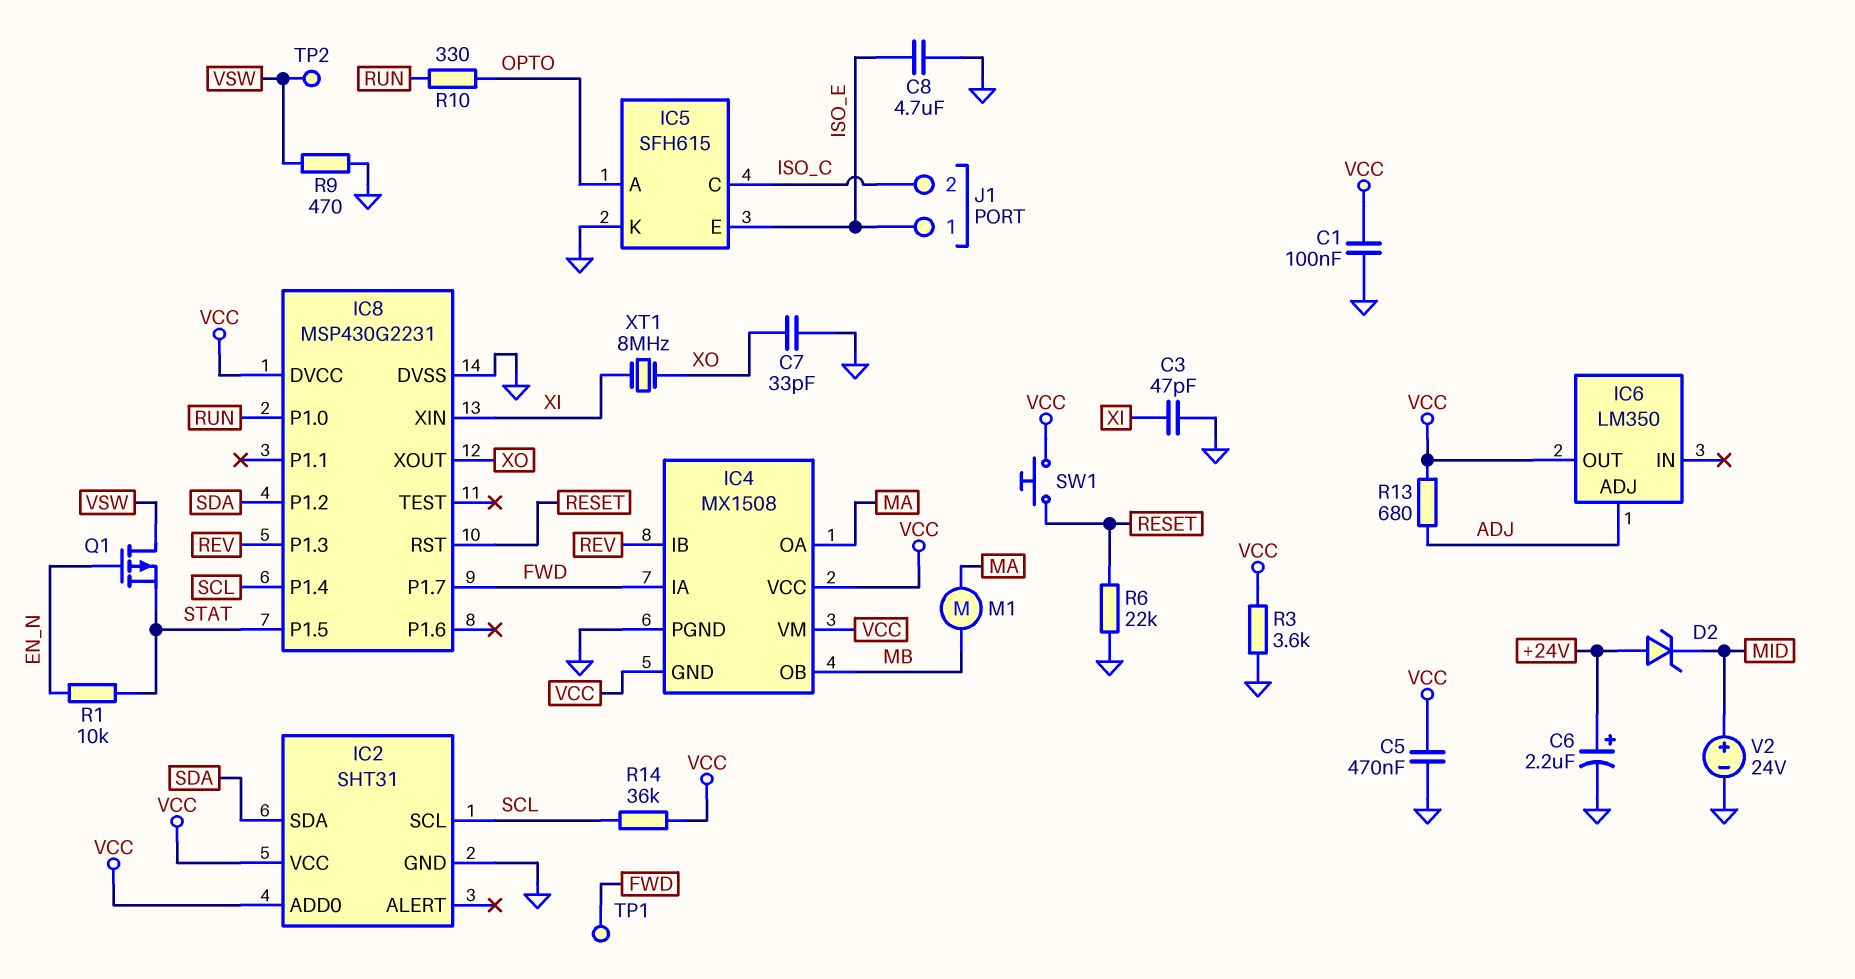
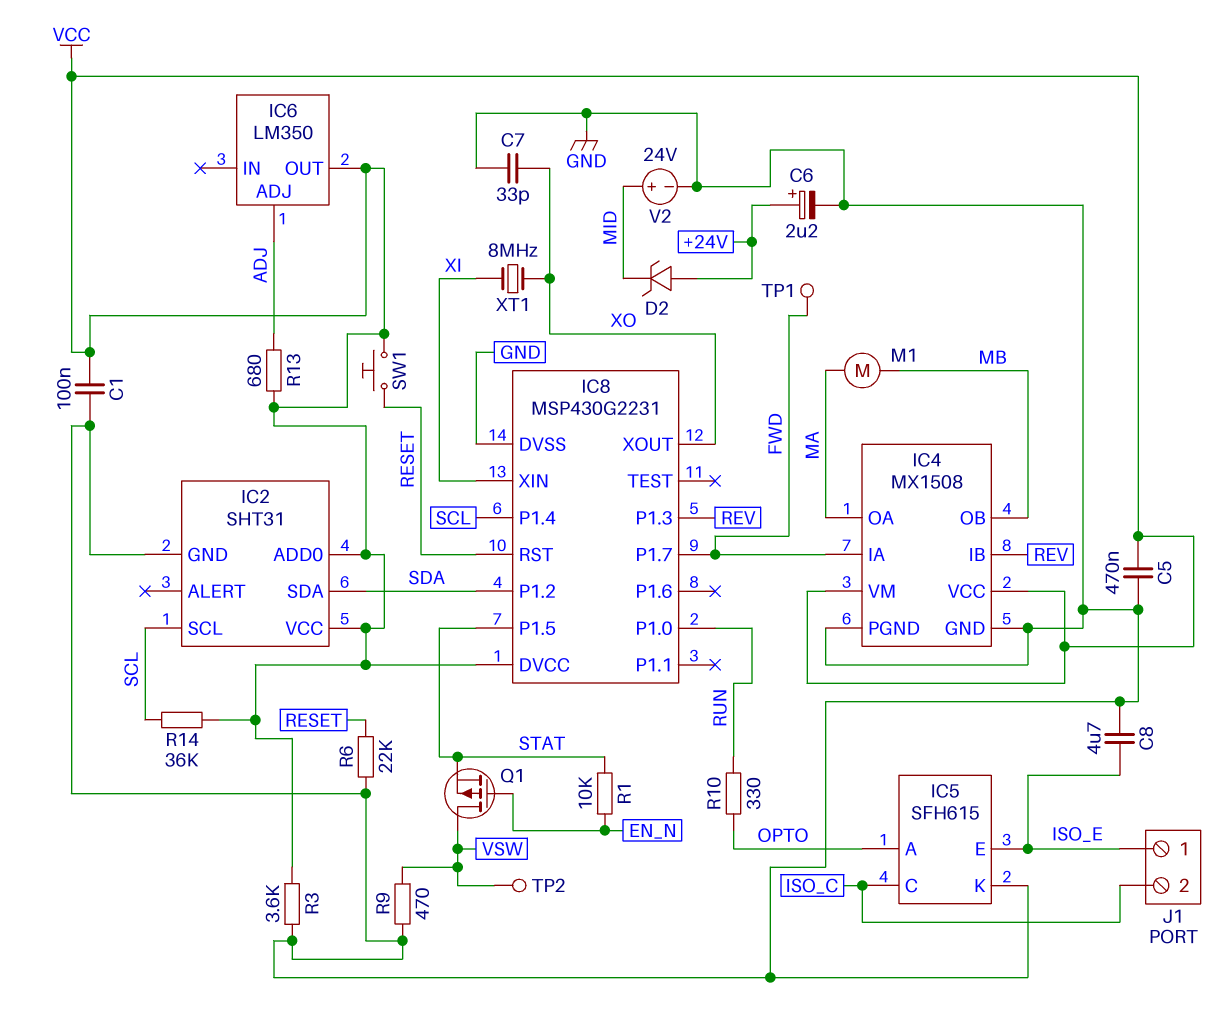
C3: 47pF (GND, XI) -> none
IC4 pin GND: VCC -> GND

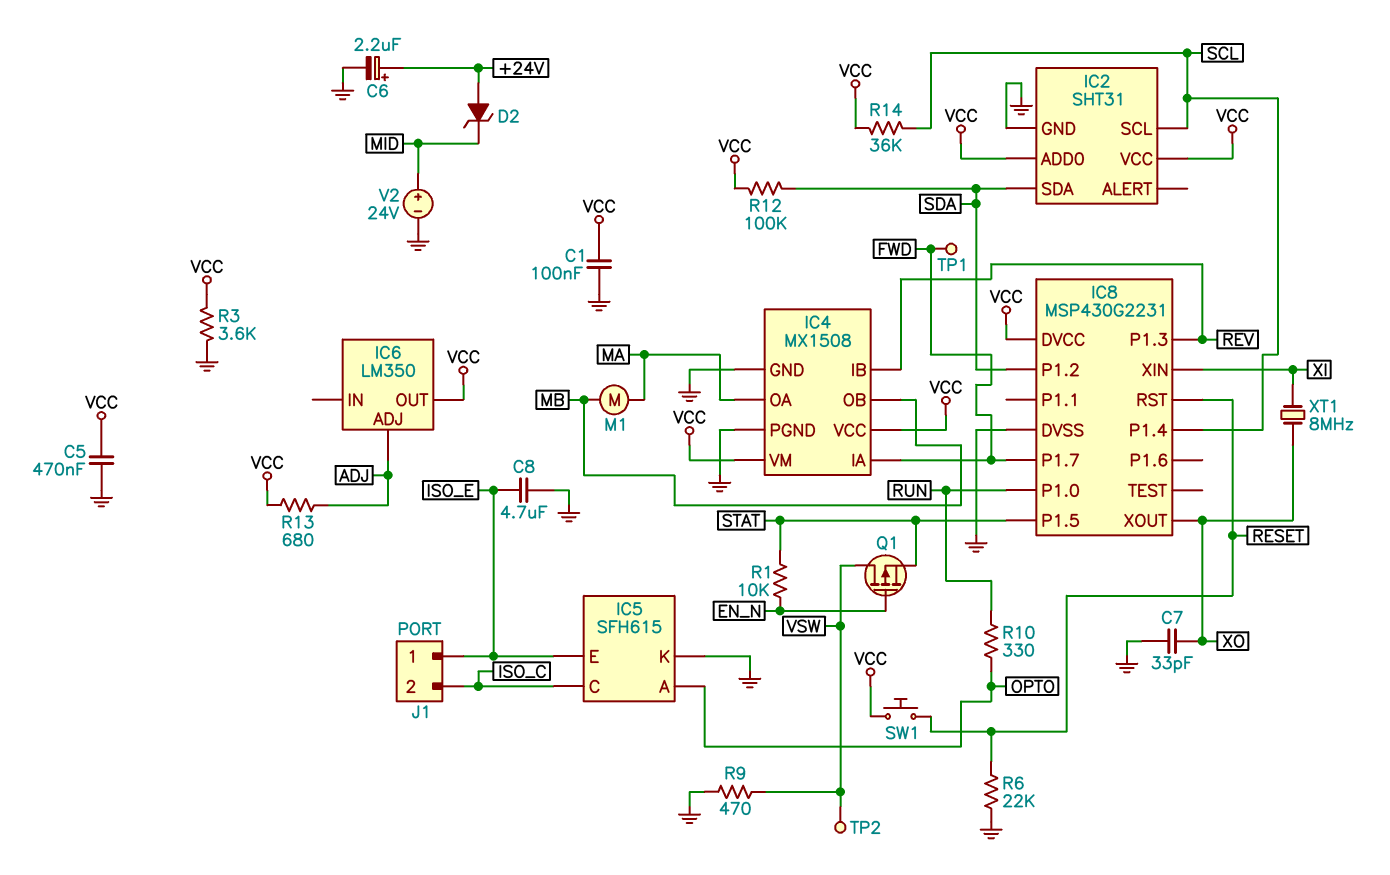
R12: none -> 100k (SDA, VCC)

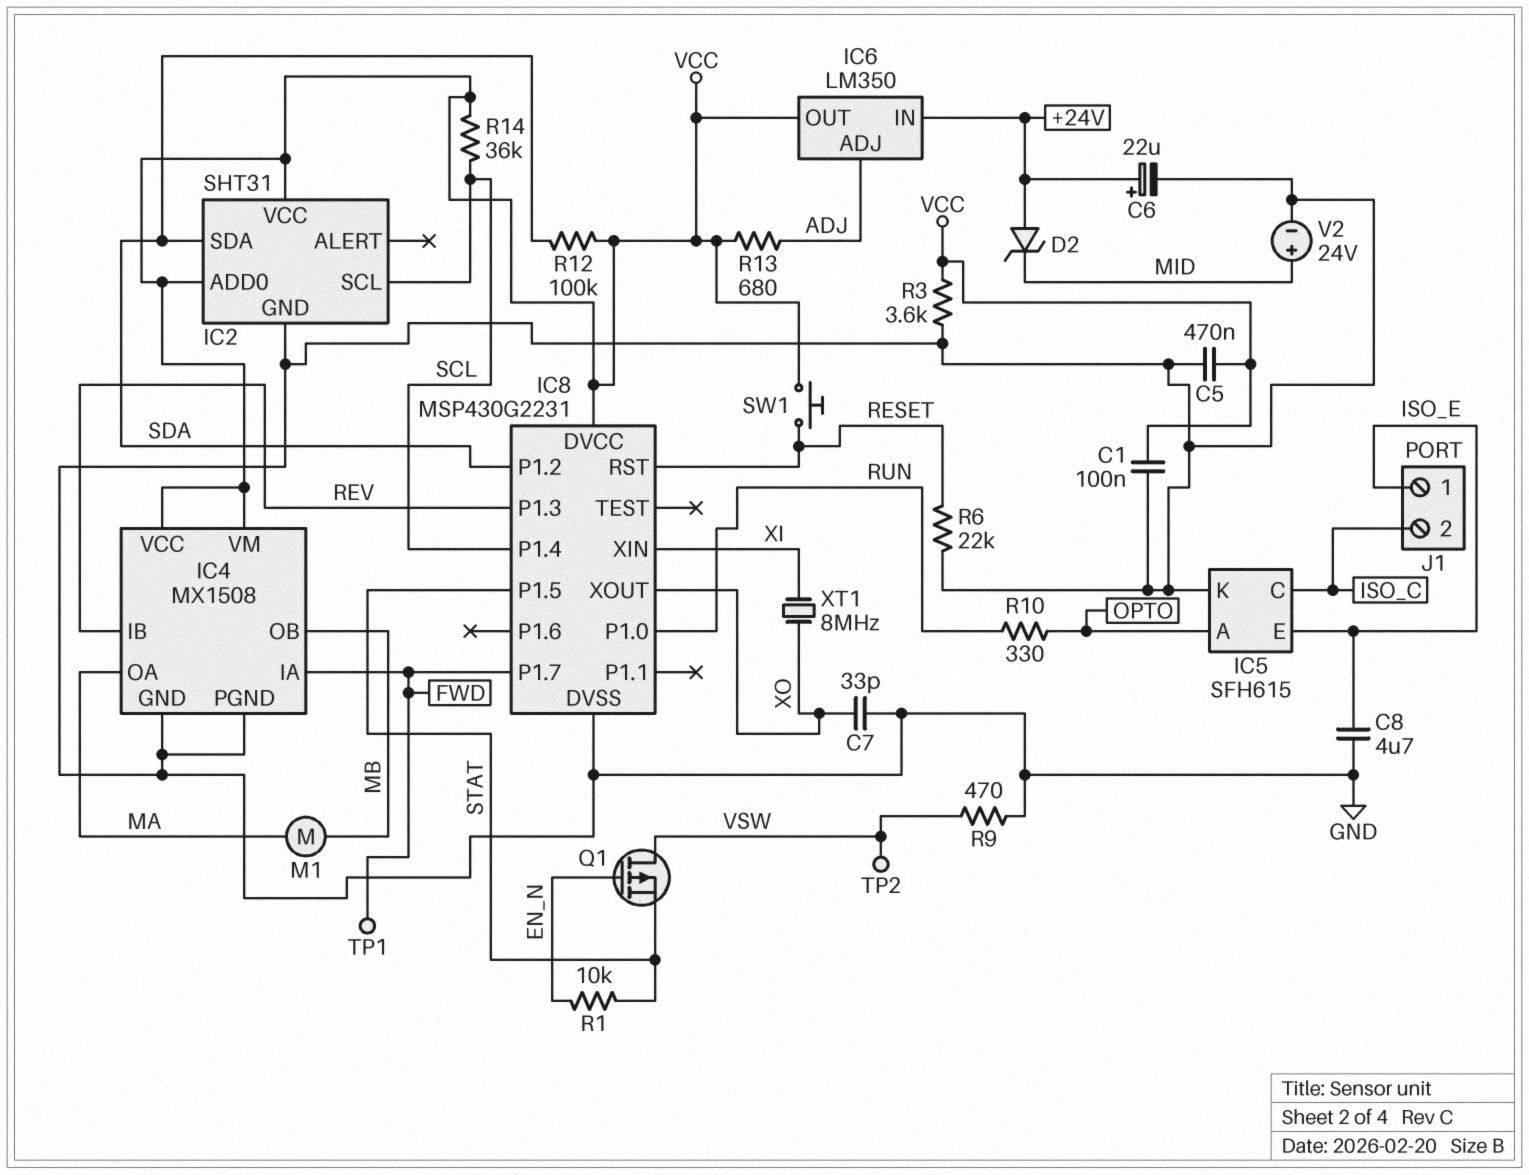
C6: 2.2uF (plus +24V, minus GND) -> 22uF (plus +24V, minus GND)
IC6 pin IN: none -> +24V

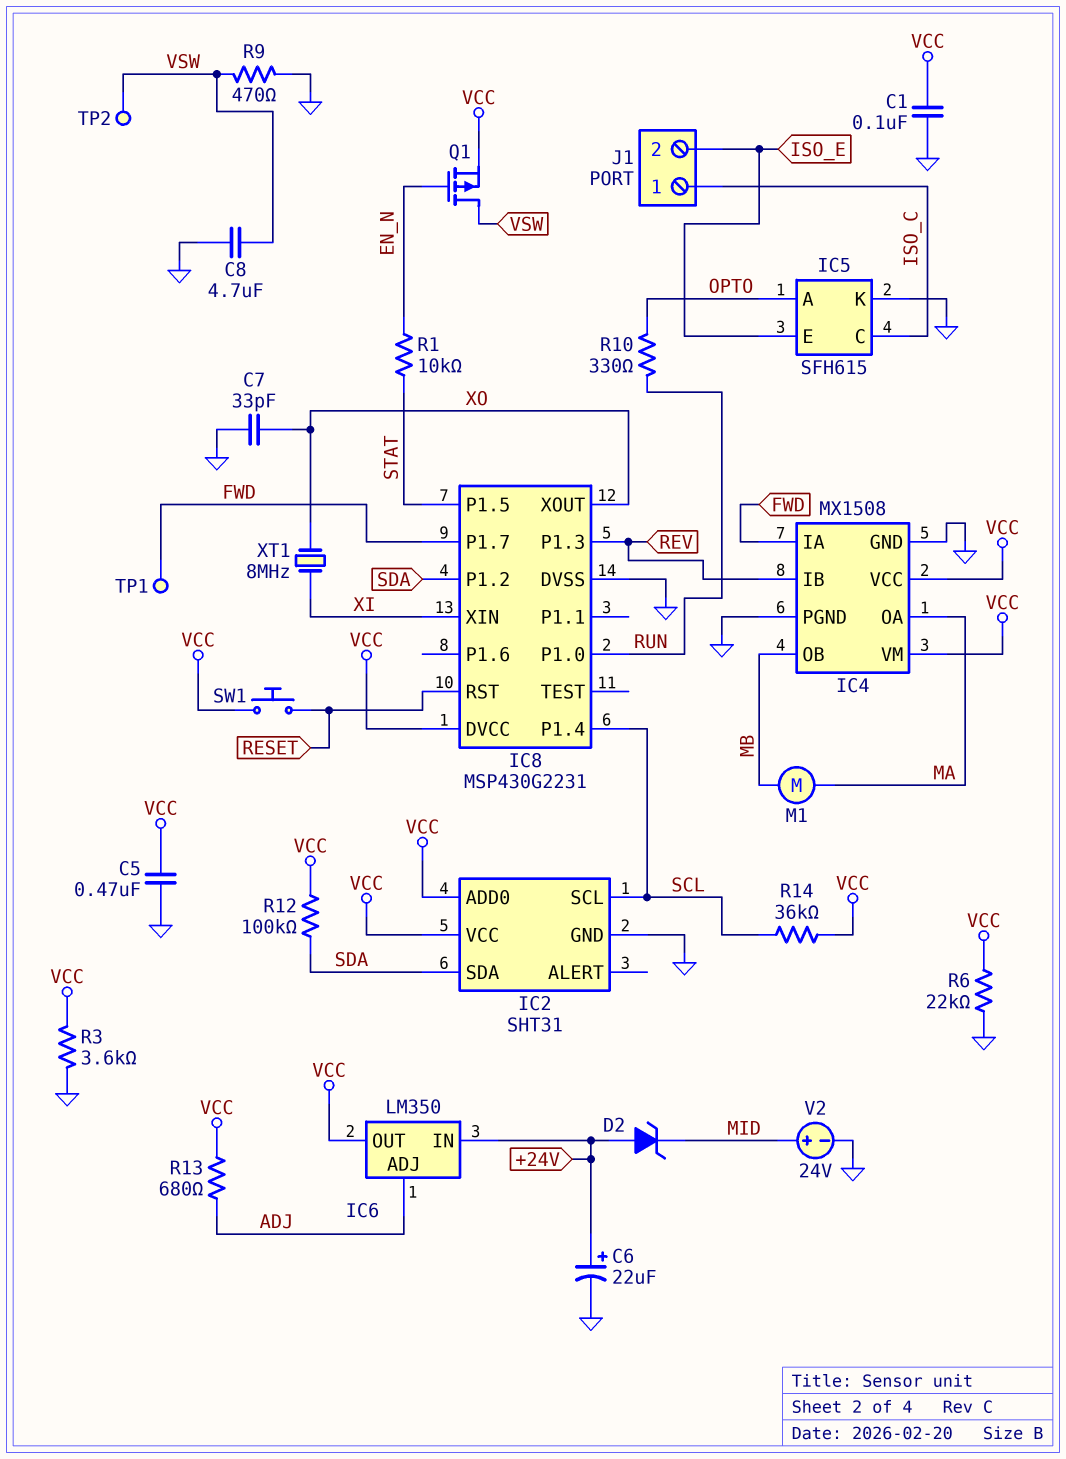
C8: 4.7uF (GND, ISO_E) -> 4.7uF (GND, VSW)
J1 pin 1: ISO_E -> ISO_C
J1 pin 2: ISO_C -> ISO_E
Q1: PMOS (G EN_N, D VSW, S STAT) -> PMOS (G EN_N, D VSW, S VCC)
R6: 22k (GND, RESET) -> 22k (GND, VCC)

